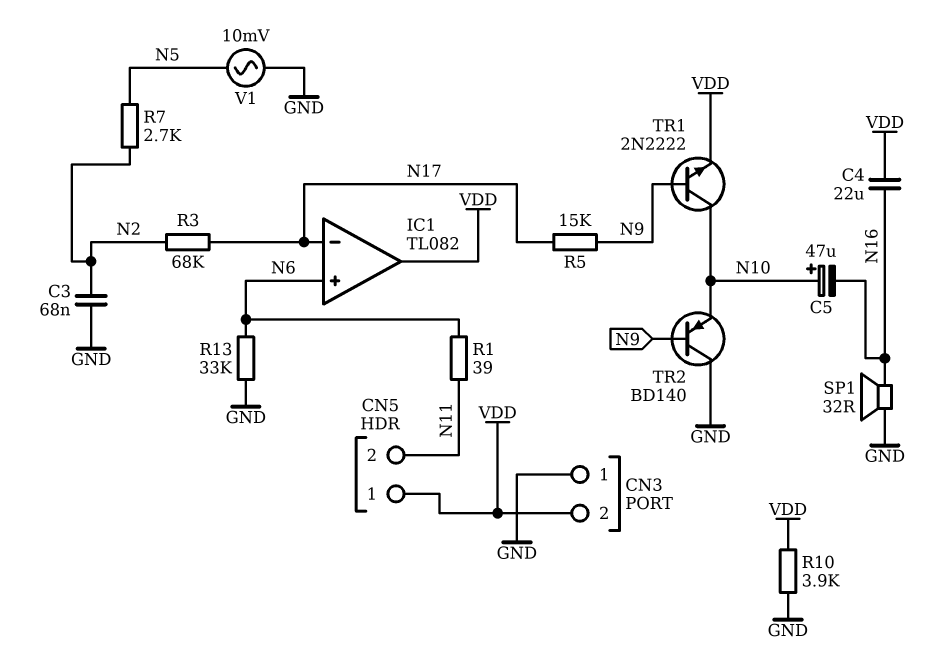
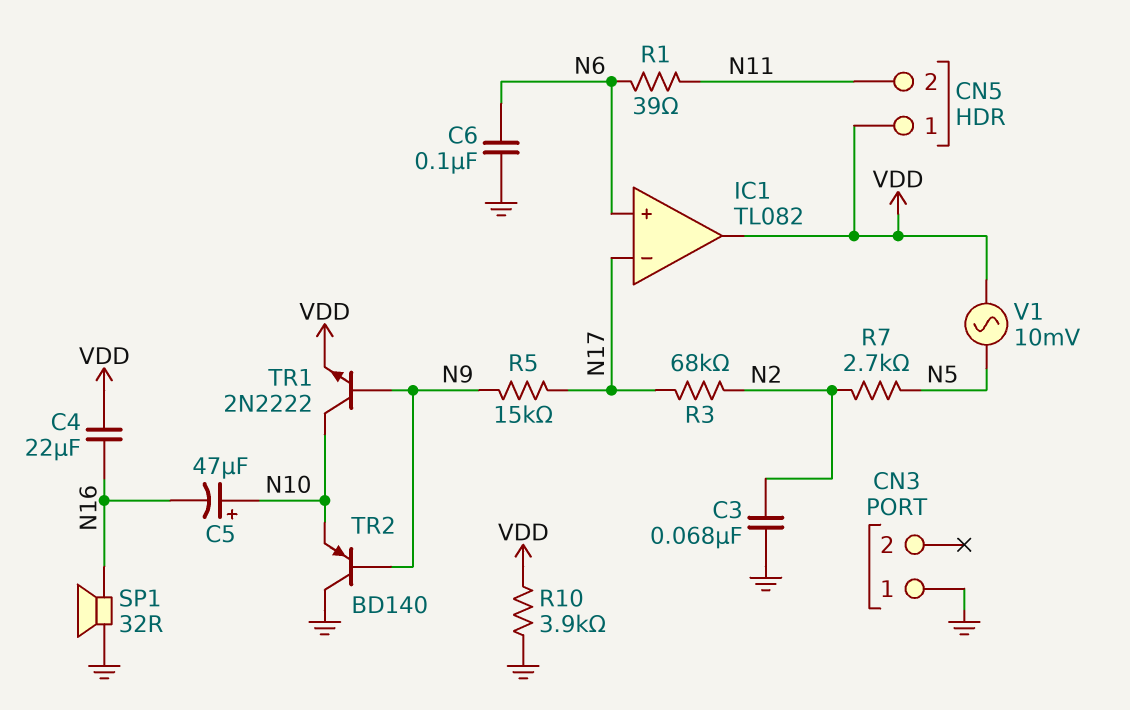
C6: none -> 100nF (GND, N6)
CN3 pin 2: VDD -> none
R13: 33k (GND, N6) -> none
V1: AC 10mV (GND, N5) -> AC 10mV (N5, VDD)

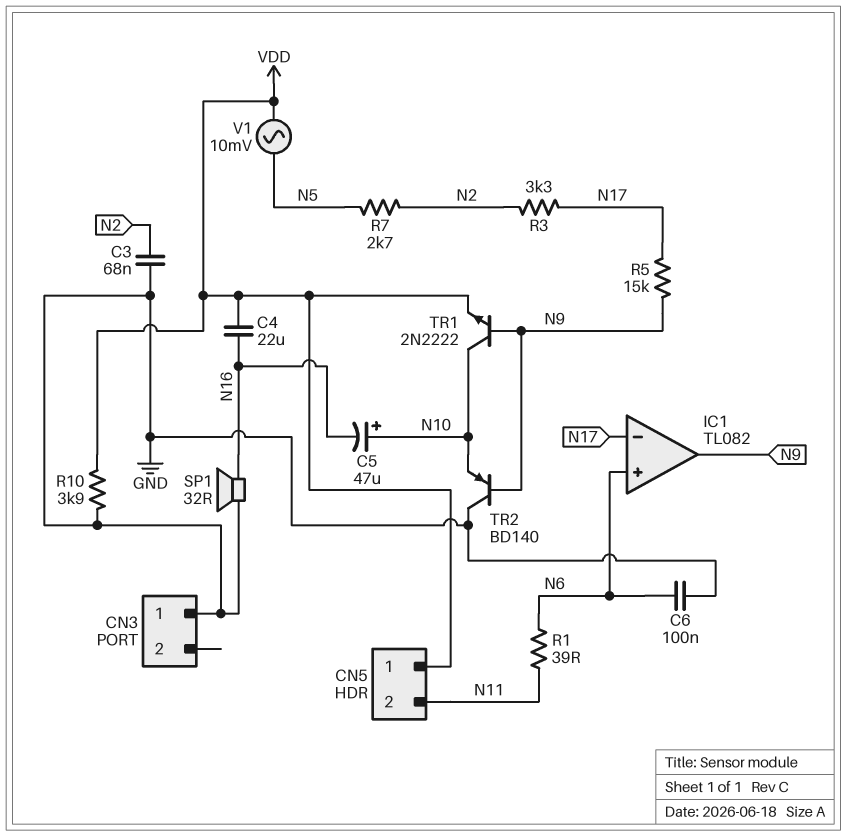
IC1 pin out: VDD -> N9
R3: 68k (N2, N17) -> 3.3k (N2, N17)

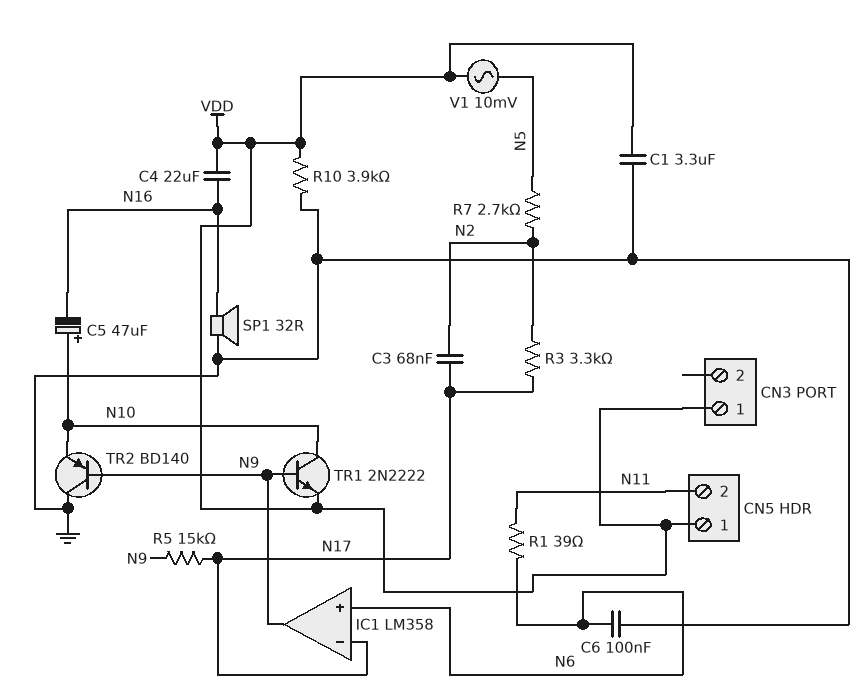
C1: none -> 3.3uF (GND, VDD)
C3: 68nF (GND, N2) -> 68nF (N2, N17)
CN3 pin 1: GND -> VDD
IC1: TL082 -> LM358

